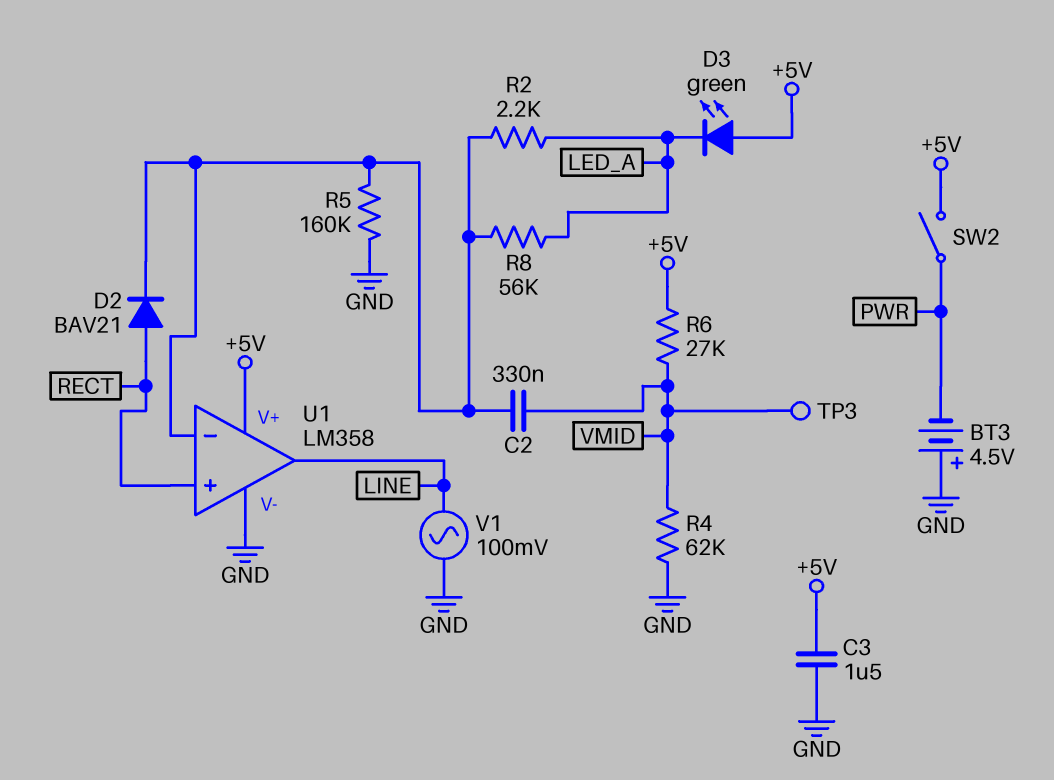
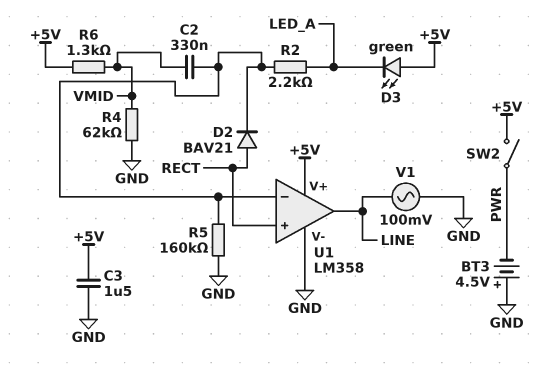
R6: 27k (+5V, VMID) -> 1.3k (+5V, VMID)
R8: 56k (LED_A, U1/in-) -> none
TP3: test point (VMID) -> none

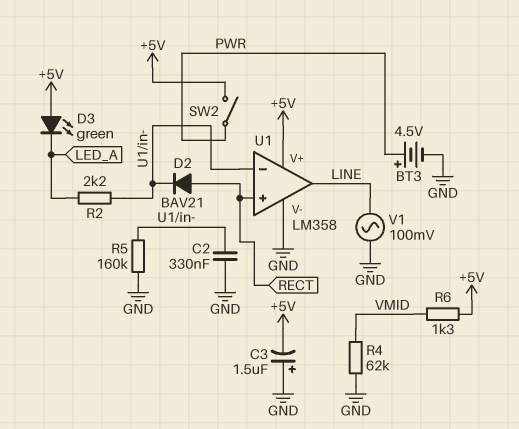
BT3: 4.5V (plus GND, minus PWR) -> 4.5V (plus PWR, minus GND)
C2: 330nF (U1/in-, VMID) -> 330nF (GND, U1/in-)
C3: 1.5uF (+5V, GND) -> 1.5uF (plus GND, minus +5V)

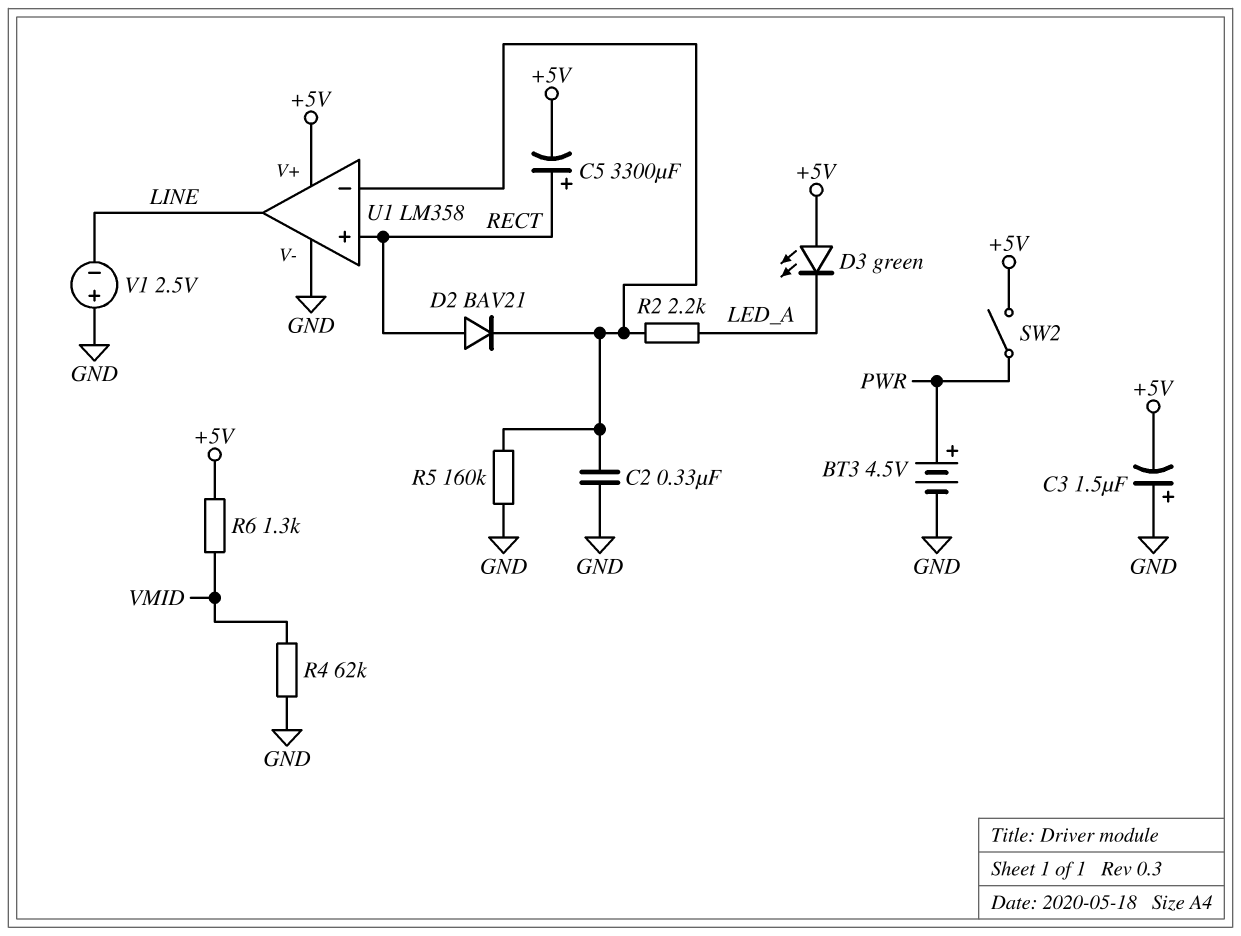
C5: none -> 3300uF (plus RECT, minus +5V)
V1: AC 100mV (GND, LINE) -> 2.5V (plus GND, minus LINE)

